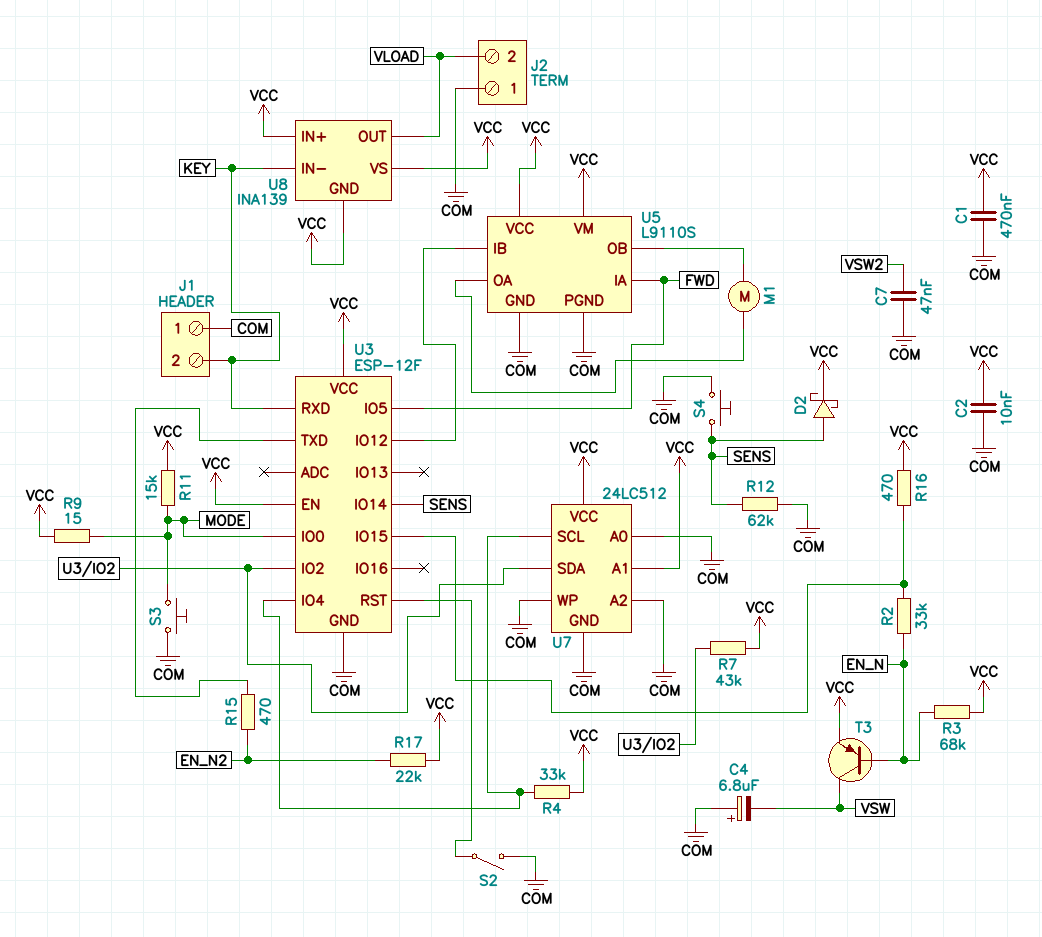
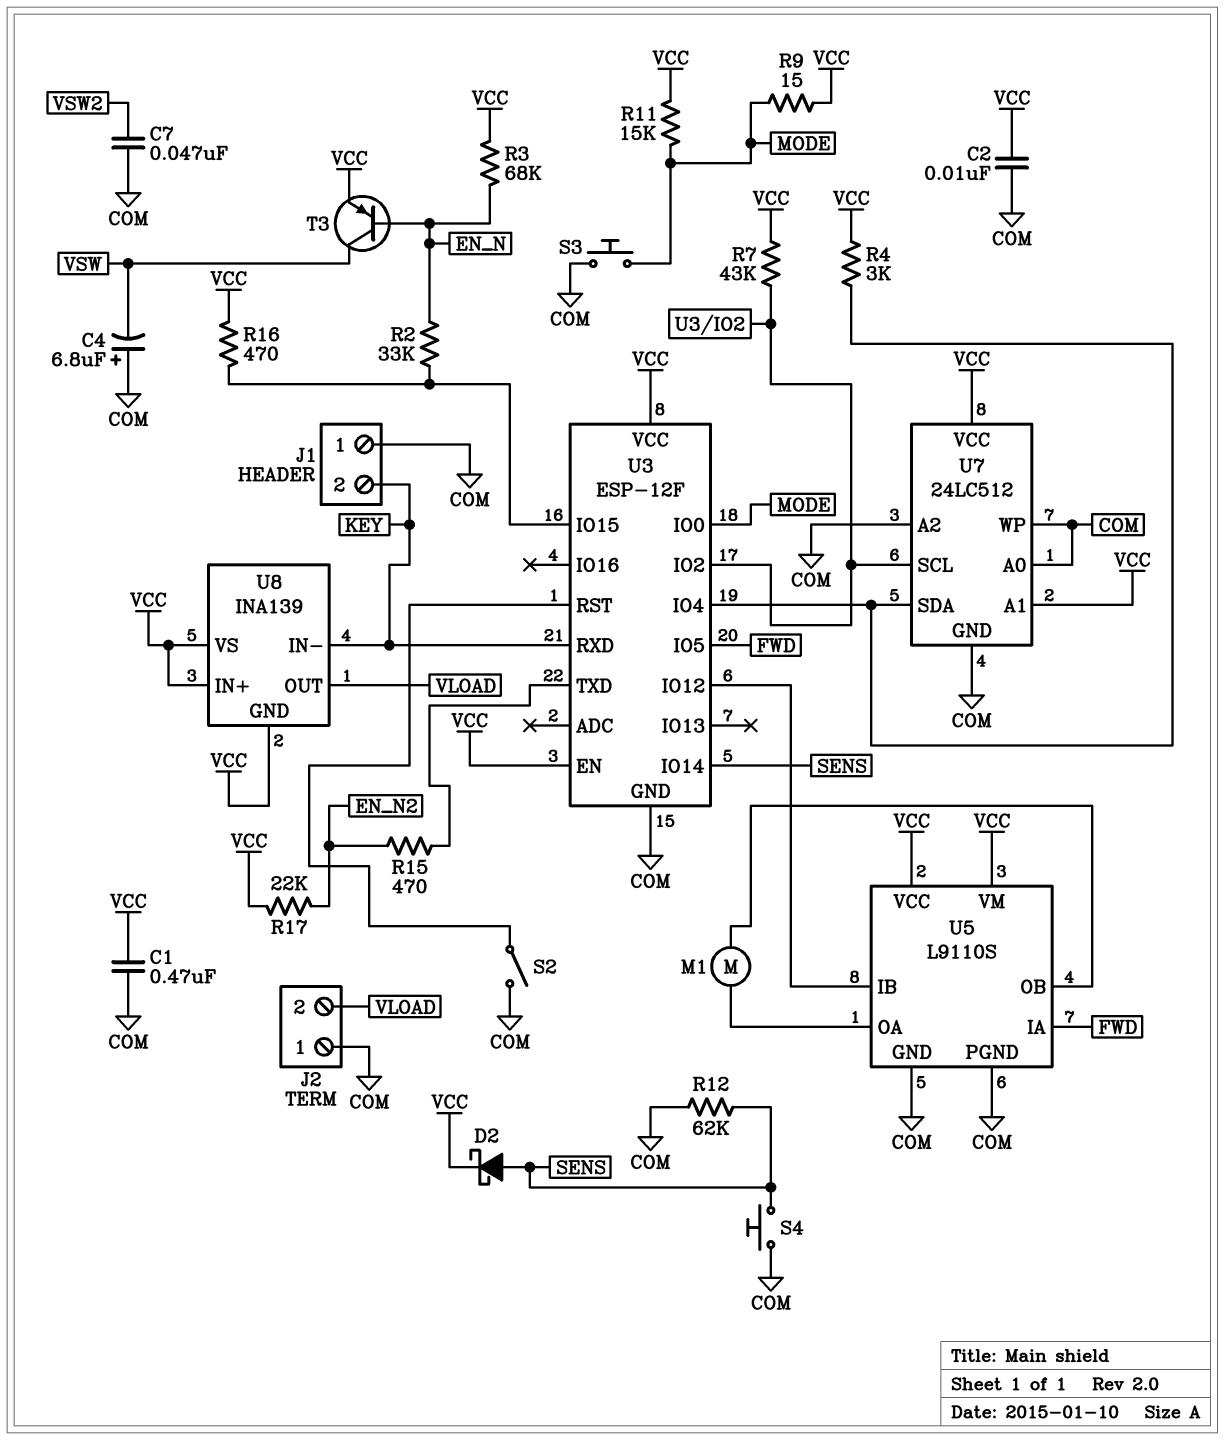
R4: 33k (U3/IO4, VCC) -> 3k (U3/IO4, VCC)
U7 pin SCL: U3/IO4 -> U3/IO2
U7 pin SDA: U3/IO2 -> U3/IO4

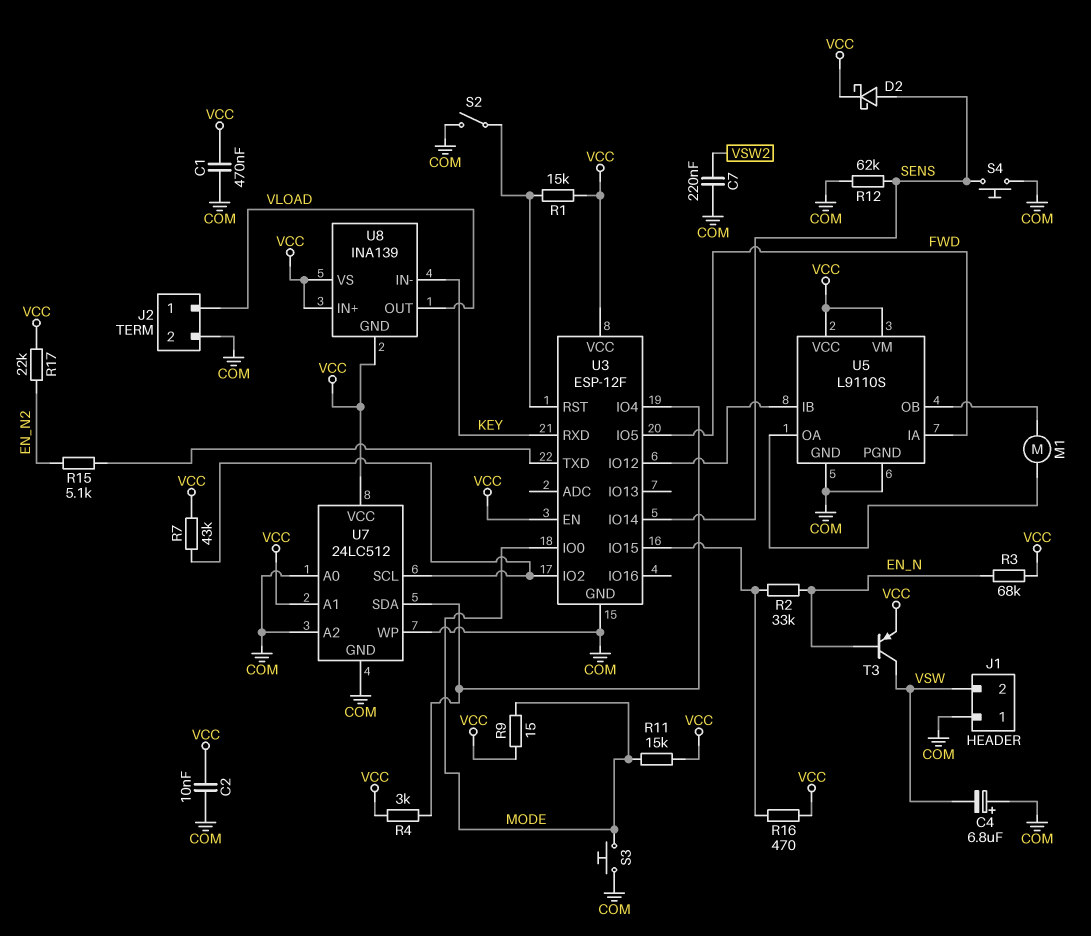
C7: 47nF (COM, VSW2) -> 220nF (COM, VSW2)
J1 pin 2: KEY -> VSW
J2 pin 1: COM -> VLOAD
J2 pin 2: VLOAD -> COM
R1: none -> 15k (U3/RST, VCC)
R15: 470 (EN_N2, U3/TXD) -> 5.1k (EN_N2, U3/TXD)

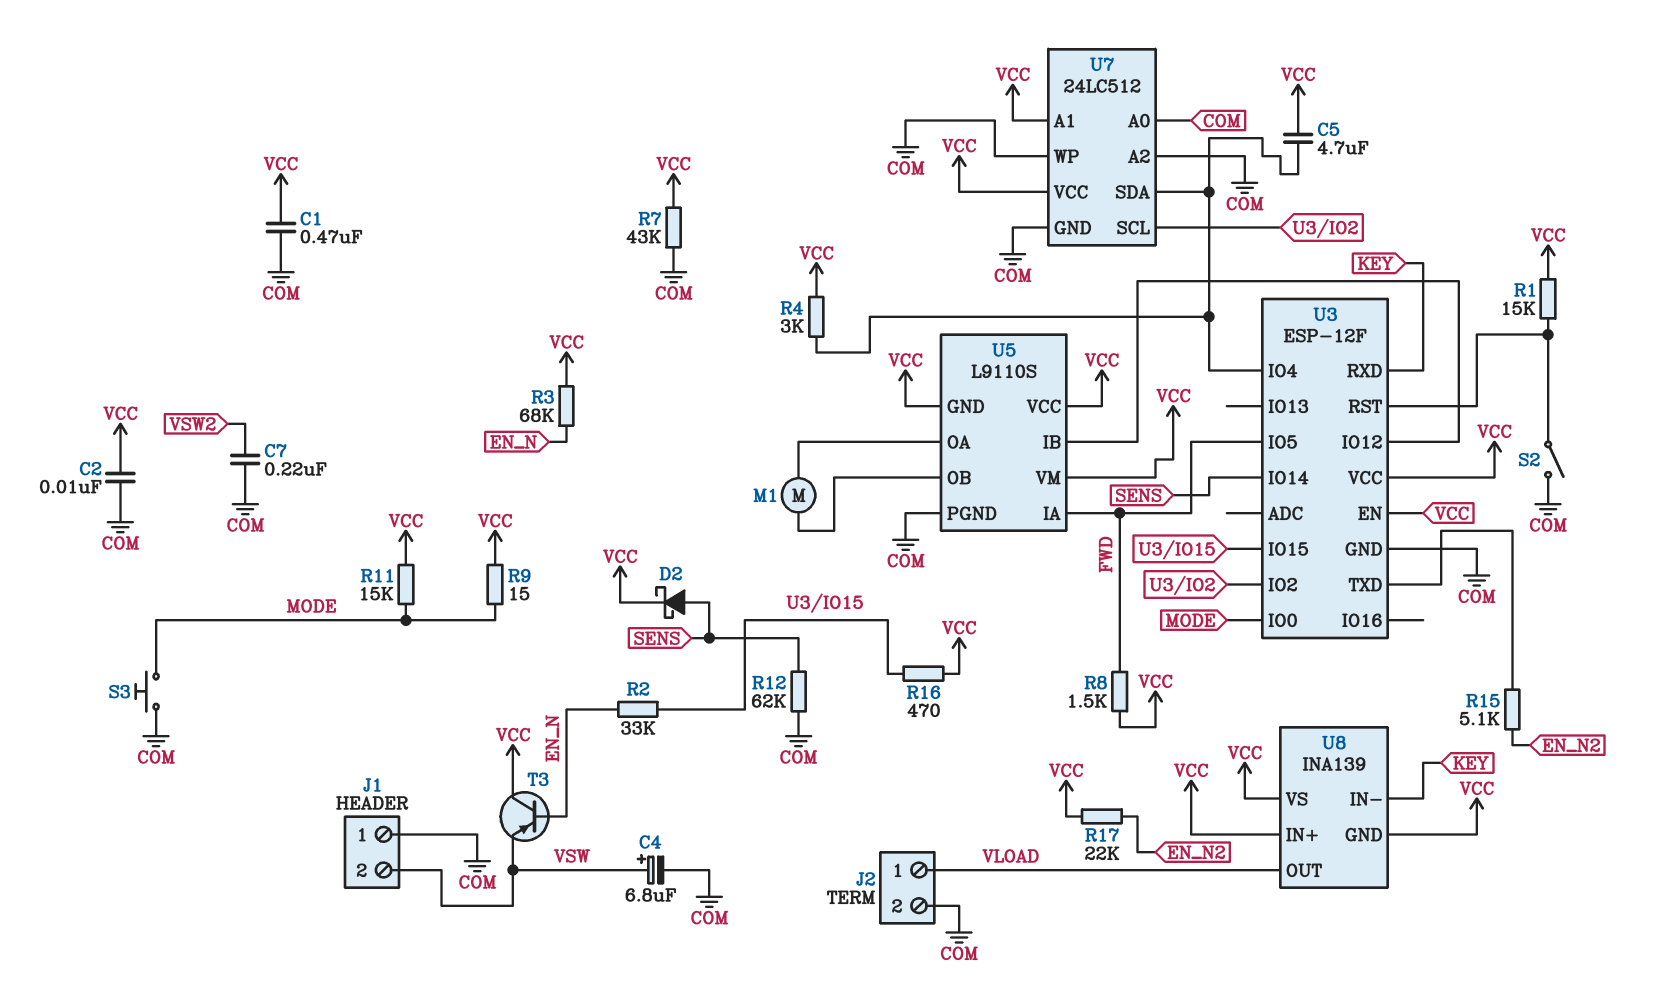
C4: 6.8uF (plus COM, minus VSW) -> 6.8uF (plus VSW, minus COM)
C5: none -> 4.7uF (U3/IO4, VCC)
R7: 43k (U3/IO2, VCC) -> 43k (COM, VCC)
R8: none -> 1.5k (FWD, VCC)
S4: button (COM, SENS) -> none
T3: PNP (B EN_N, C VSW, E VCC) -> PNP (B EN_N, C VCC, E VSW)
U5 pin GND: COM -> VCC

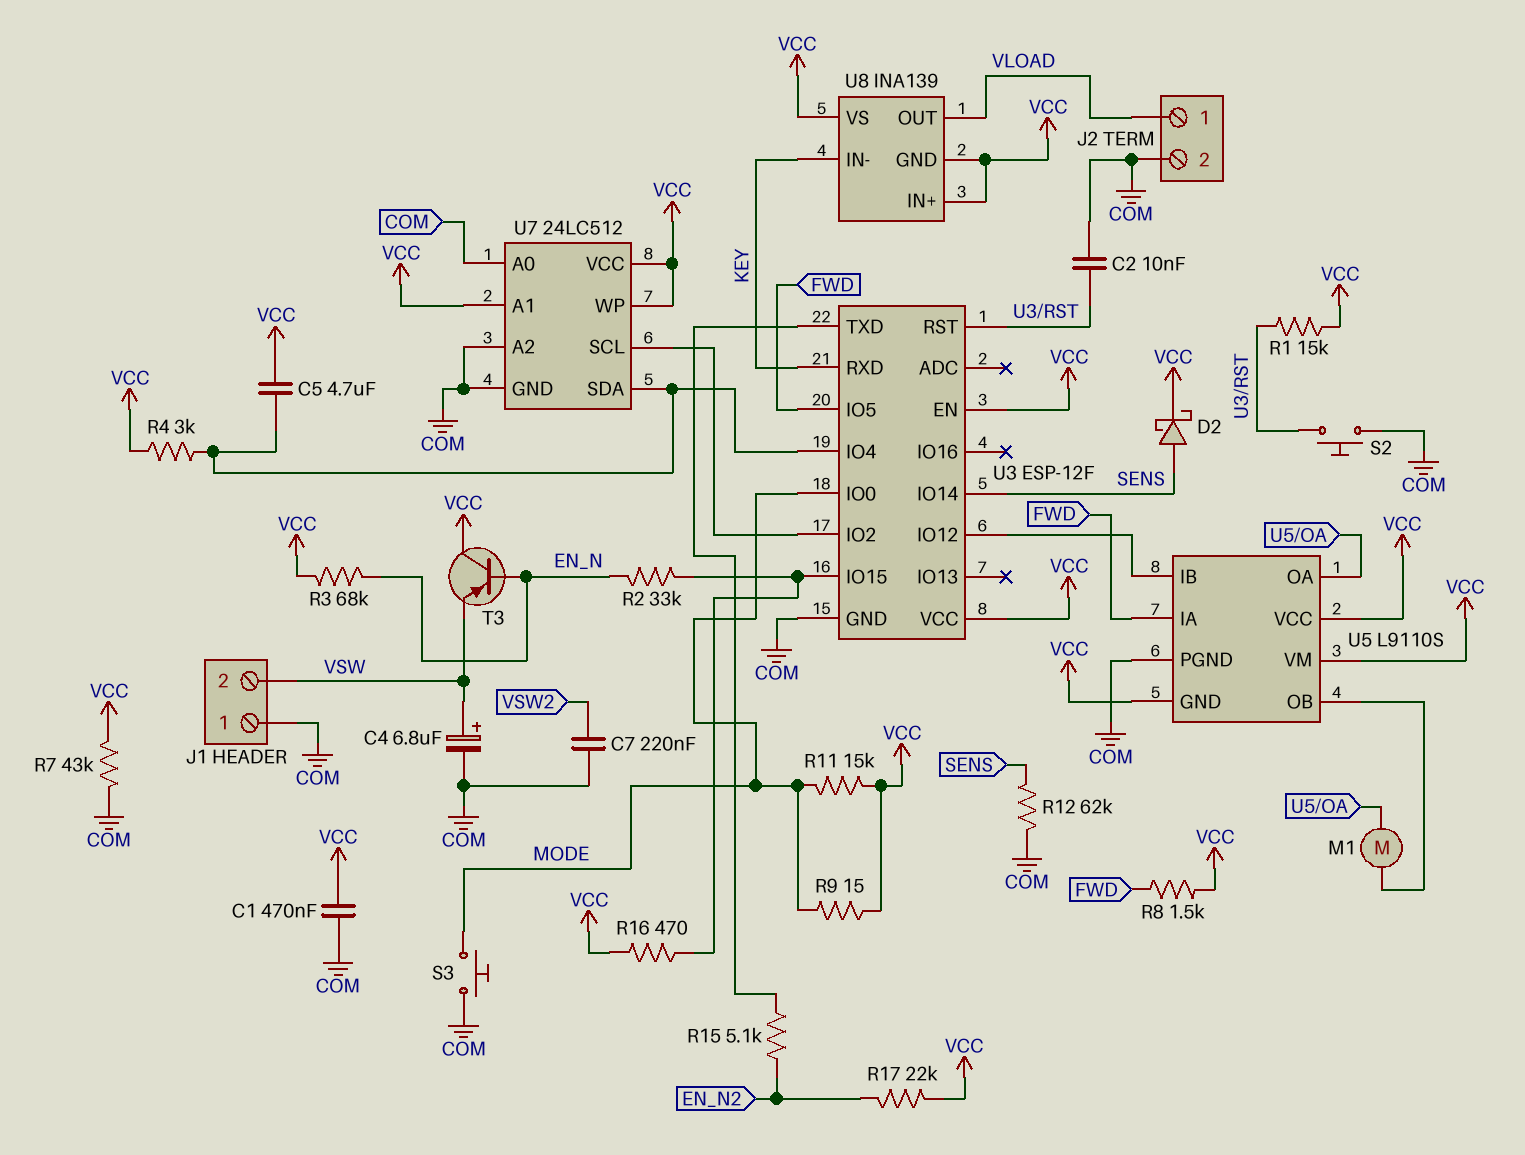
C2: 10nF (COM, VCC) -> 10nF (COM, U3/RST)
S2: switch (COM, U3/RST) -> button (COM, U3/RST)
U7 pin WP: COM -> VCC

